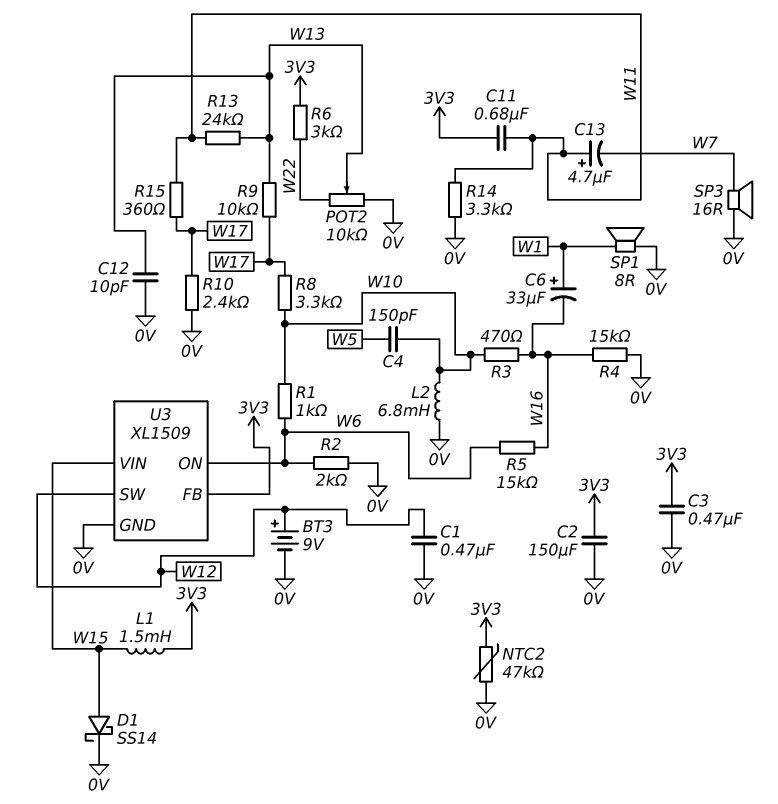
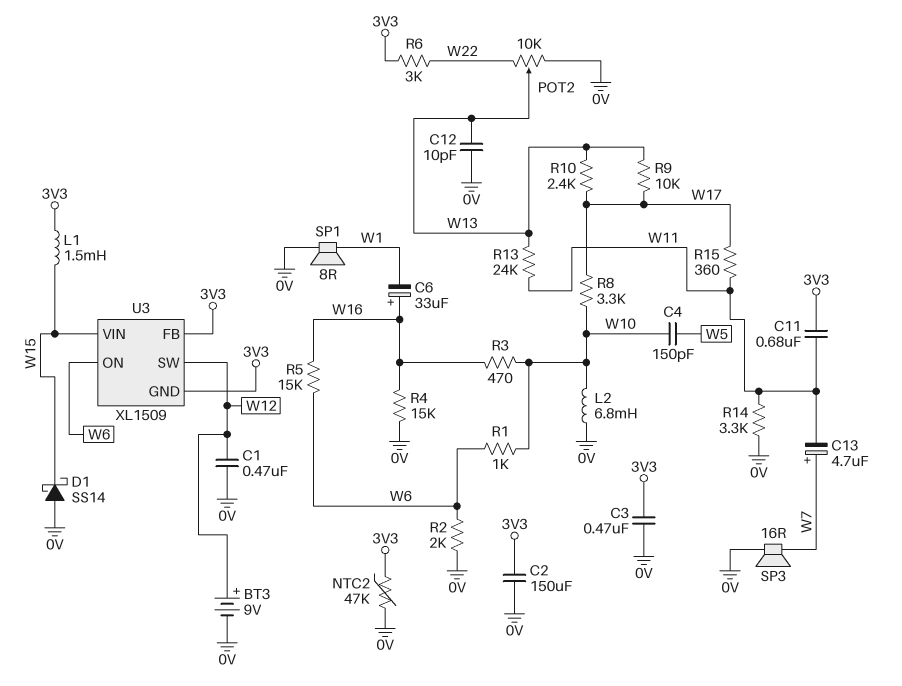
C6: 33uF (plus W1, minus W16) -> 33uF (plus W16, minus W1)
C13: 4.7uF (plus W11, minus W7) -> 4.7uF (plus W7, minus W11)
D1: schottky SS14 (A W15, K 0V) -> schottky SS14 (A 0V, K W15)
R10: 2.4k (0V, W17) -> 2.4k (W13, W17)
U3 pin GND: 0V -> 3V3

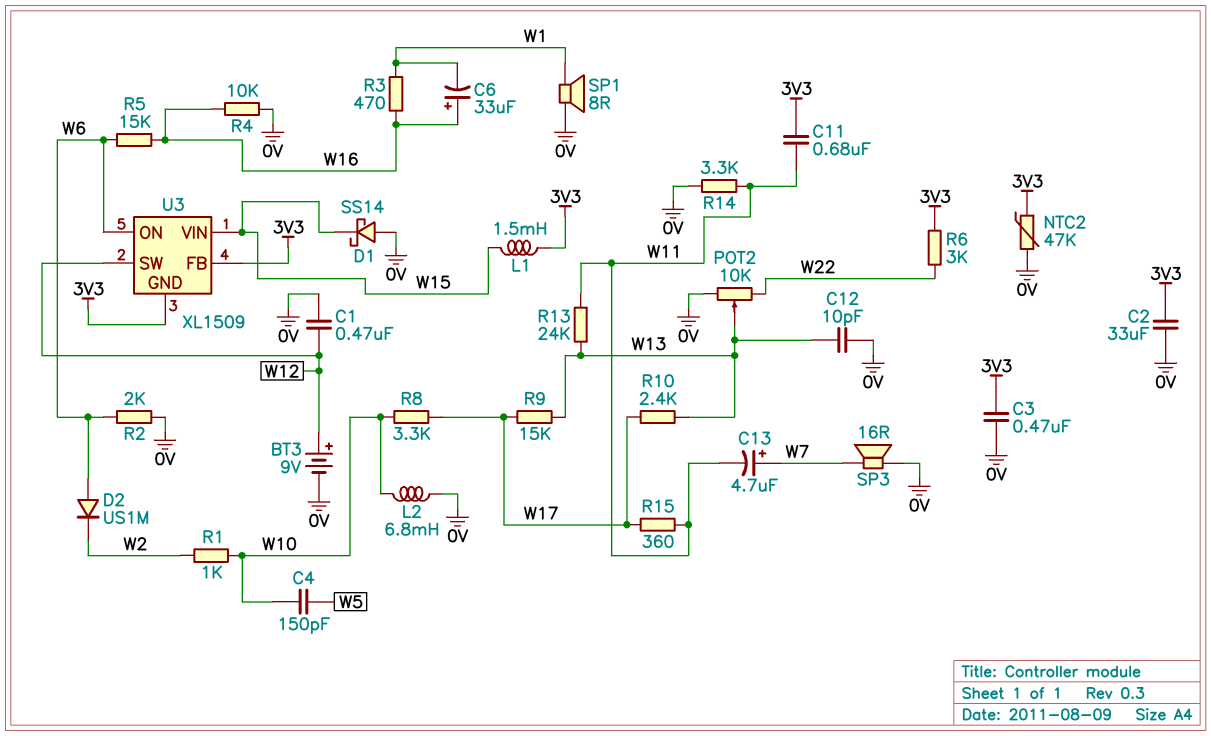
C2: 150uF (0V, 3V3) -> 33uF (0V, 3V3)
D2: none -> diode US1M (A W6, K W2)
R1: 1k (W6, W10) -> 1k (W2, W10)
R3: 470 (W10, W16) -> 470 (W1, W16)
R4: 15k (0V, W16) -> 10k (0V, W16)
R9: 10k (W13, W17) -> 15k (W13, W17)

